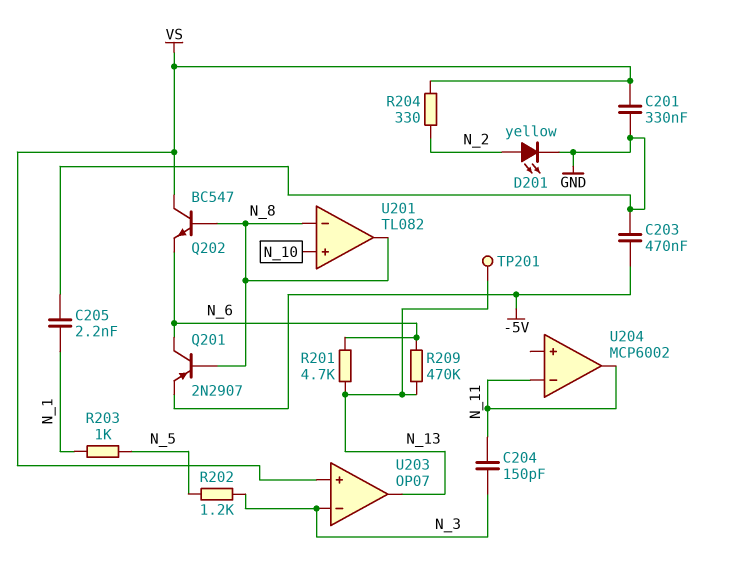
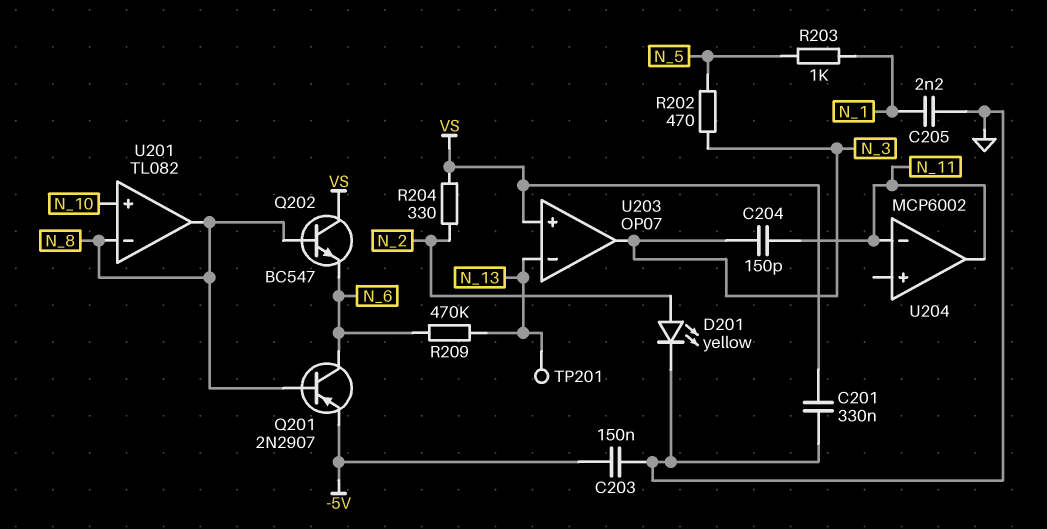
C203: 470nF (-5V, GND) -> 150nF (-5V, GND)
R201: 4.7k (N_6, N_13) -> none
R202: 1.2k (N_3, N_5) -> 470 (N_3, N_5)
U203 pin in-: N_3 -> N_13
U203 pin out: N_13 -> N_3

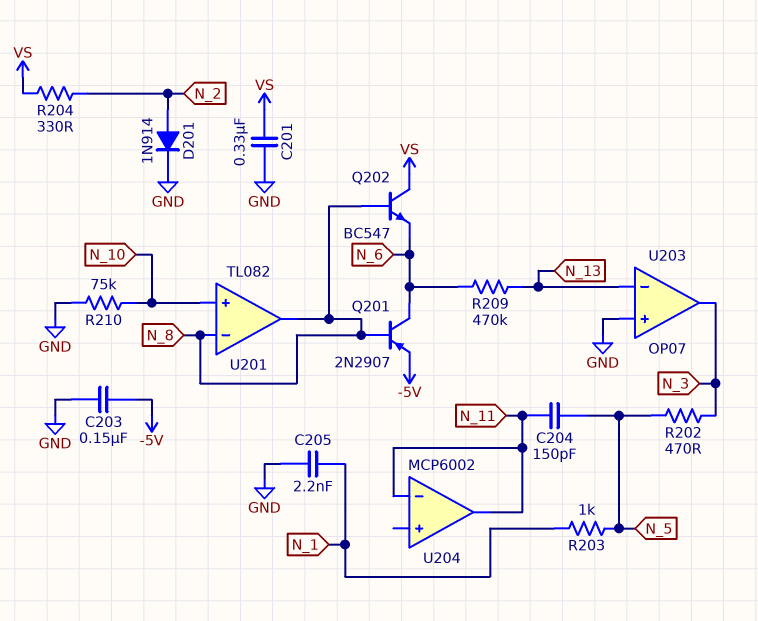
C204: 150pF (N_3, N_11) -> 150pF (N_5, N_11)
D201: LED yellow (A N_2, K GND) -> diode 1N914 (A N_2, K GND)
R210: none -> 75k (GND, N_10)
TP201: test point (N_13) -> none
U203 pin in+: VS -> GND

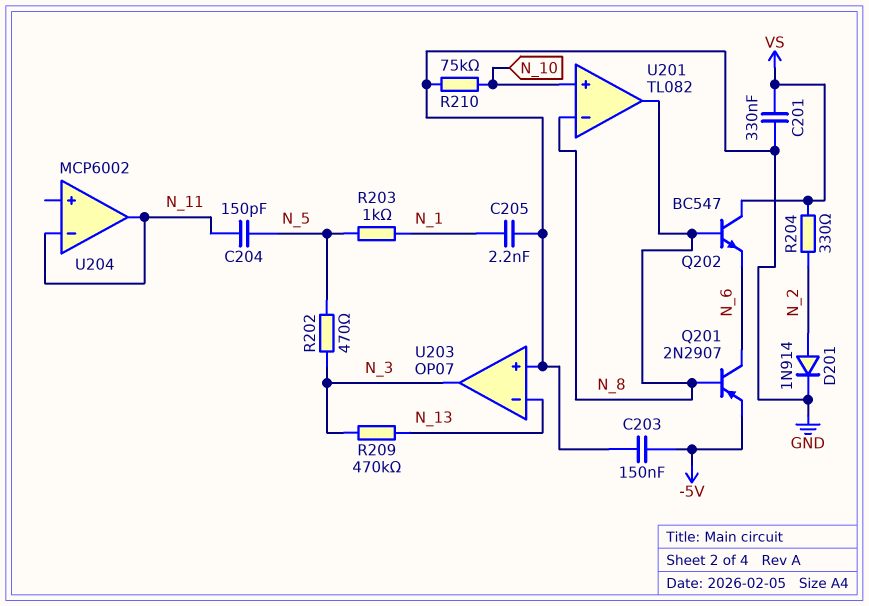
R209: 470k (N_6, N_13) -> 470k (N_3, N_13)

